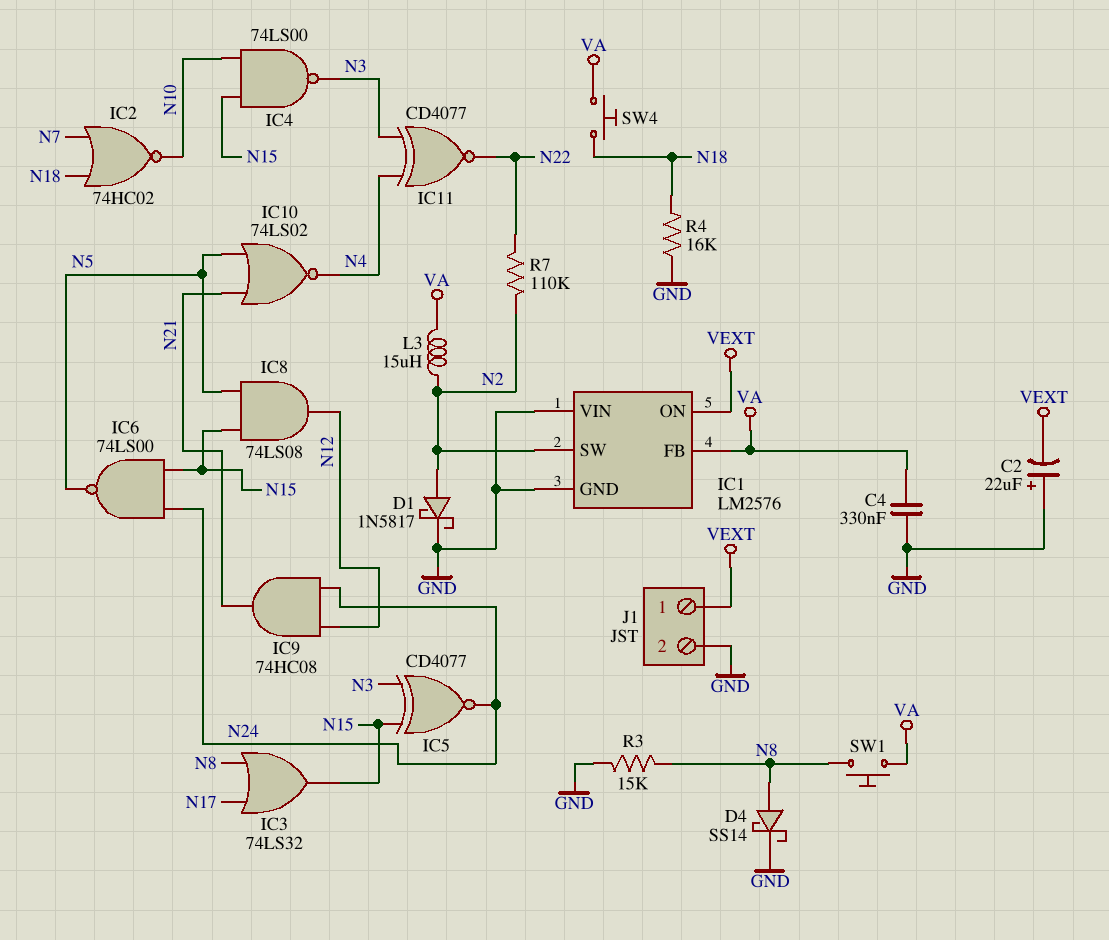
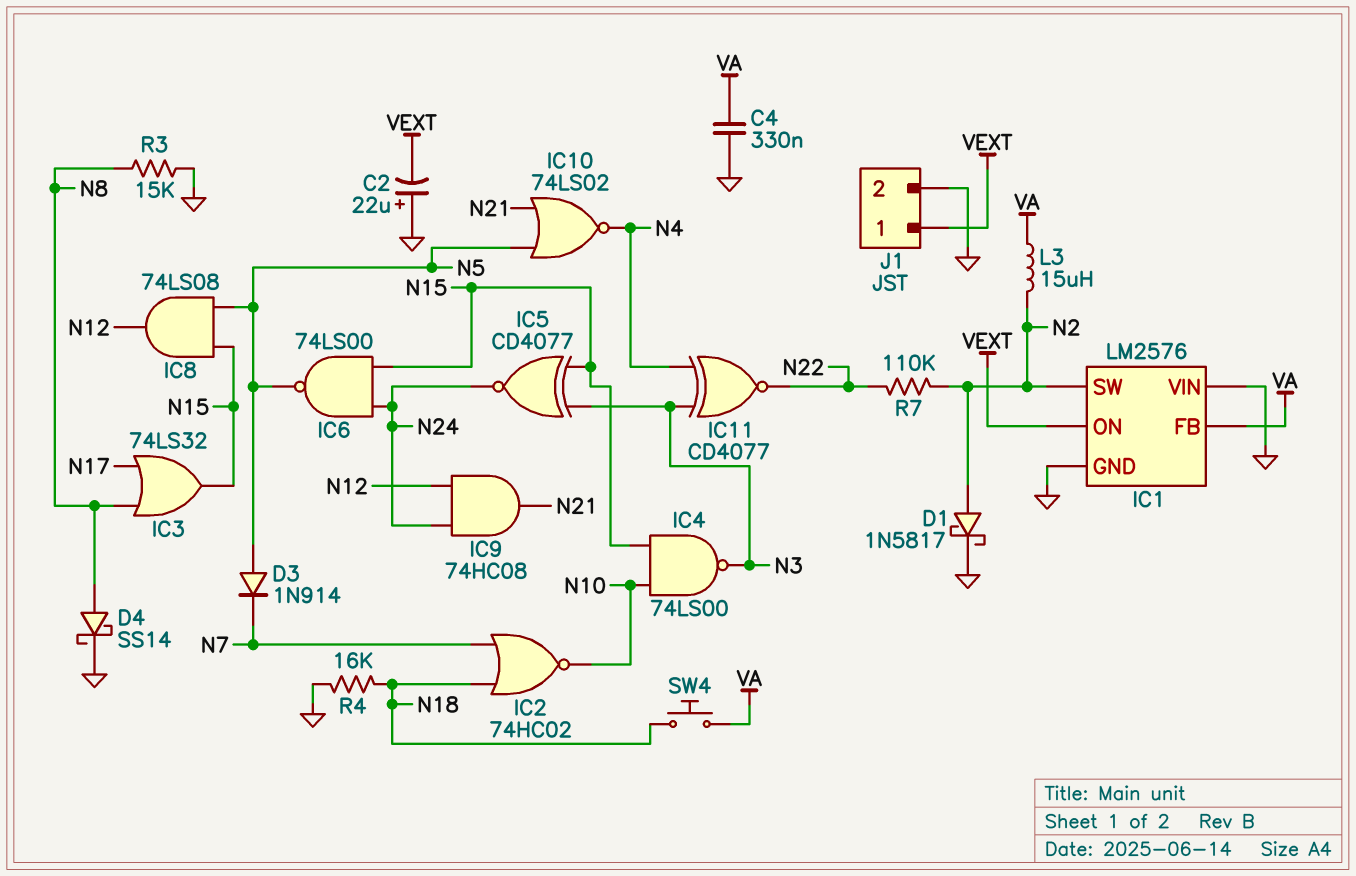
D3: none -> diode 1N914 (A N5, K N7)
SW1: button (N8, VA) -> none

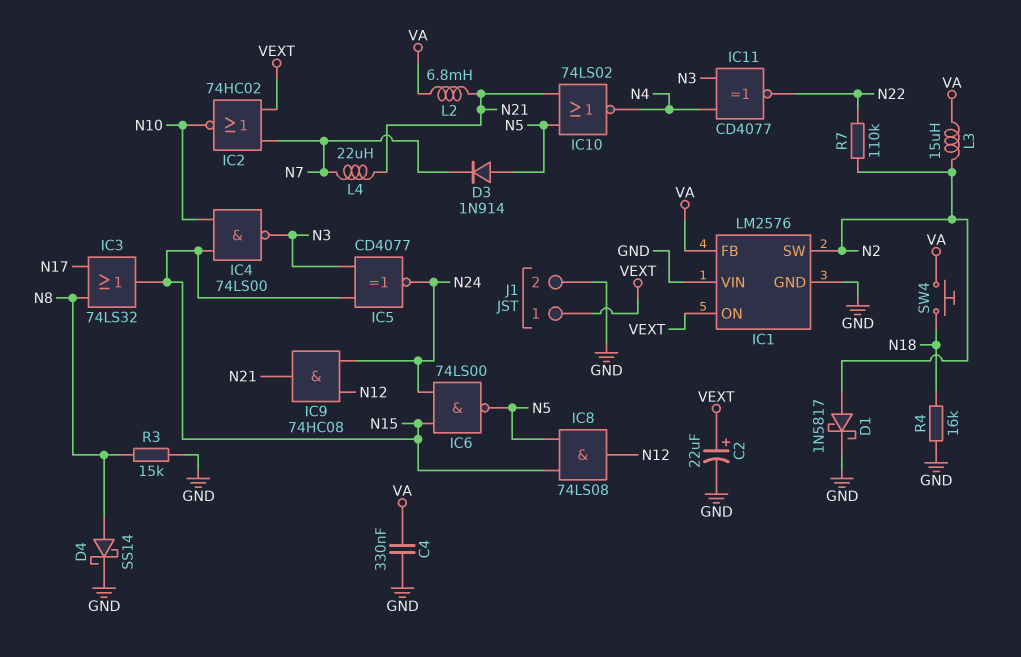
C2: 22uF (plus GND, minus VEXT) -> 22uF (plus VEXT, minus GND)
IC2: NOR 74HC02 (in N7, in N18, out N10) -> NOR 74HC02 (in N7, in VEXT, out N10)
L2: none -> 6.8mH (N21, VA)
L4: none -> 22uH (N7, N21)

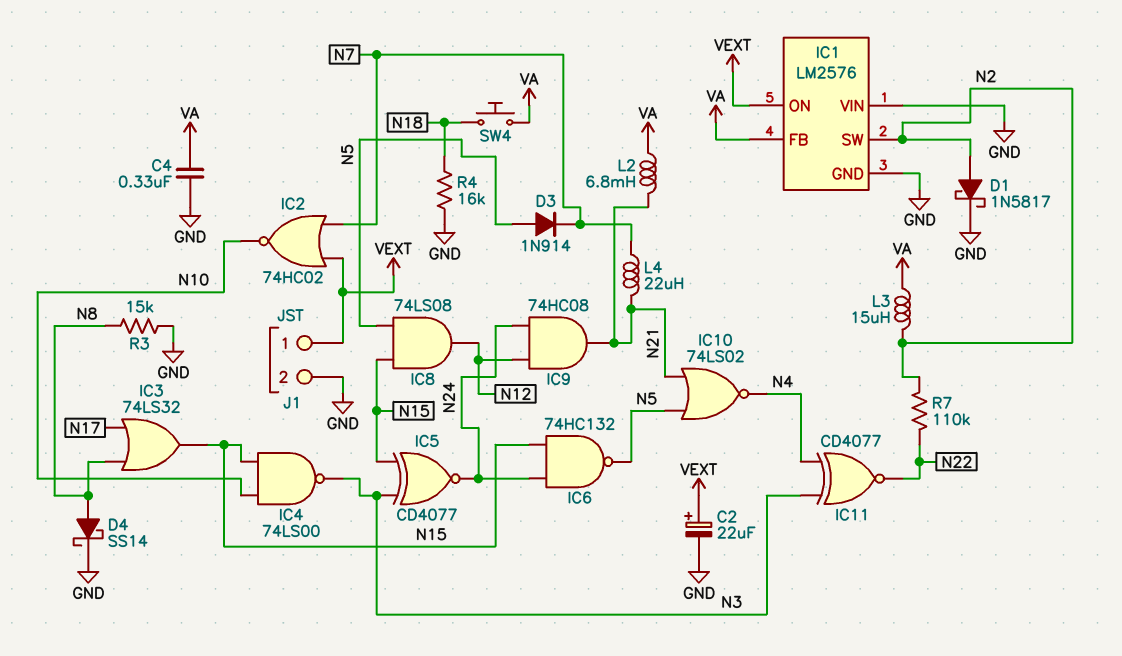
IC6: NAND 74LS00 (in N15, in N24, out N5) -> NAND 74HC132 (in N15, in N24, out N5)

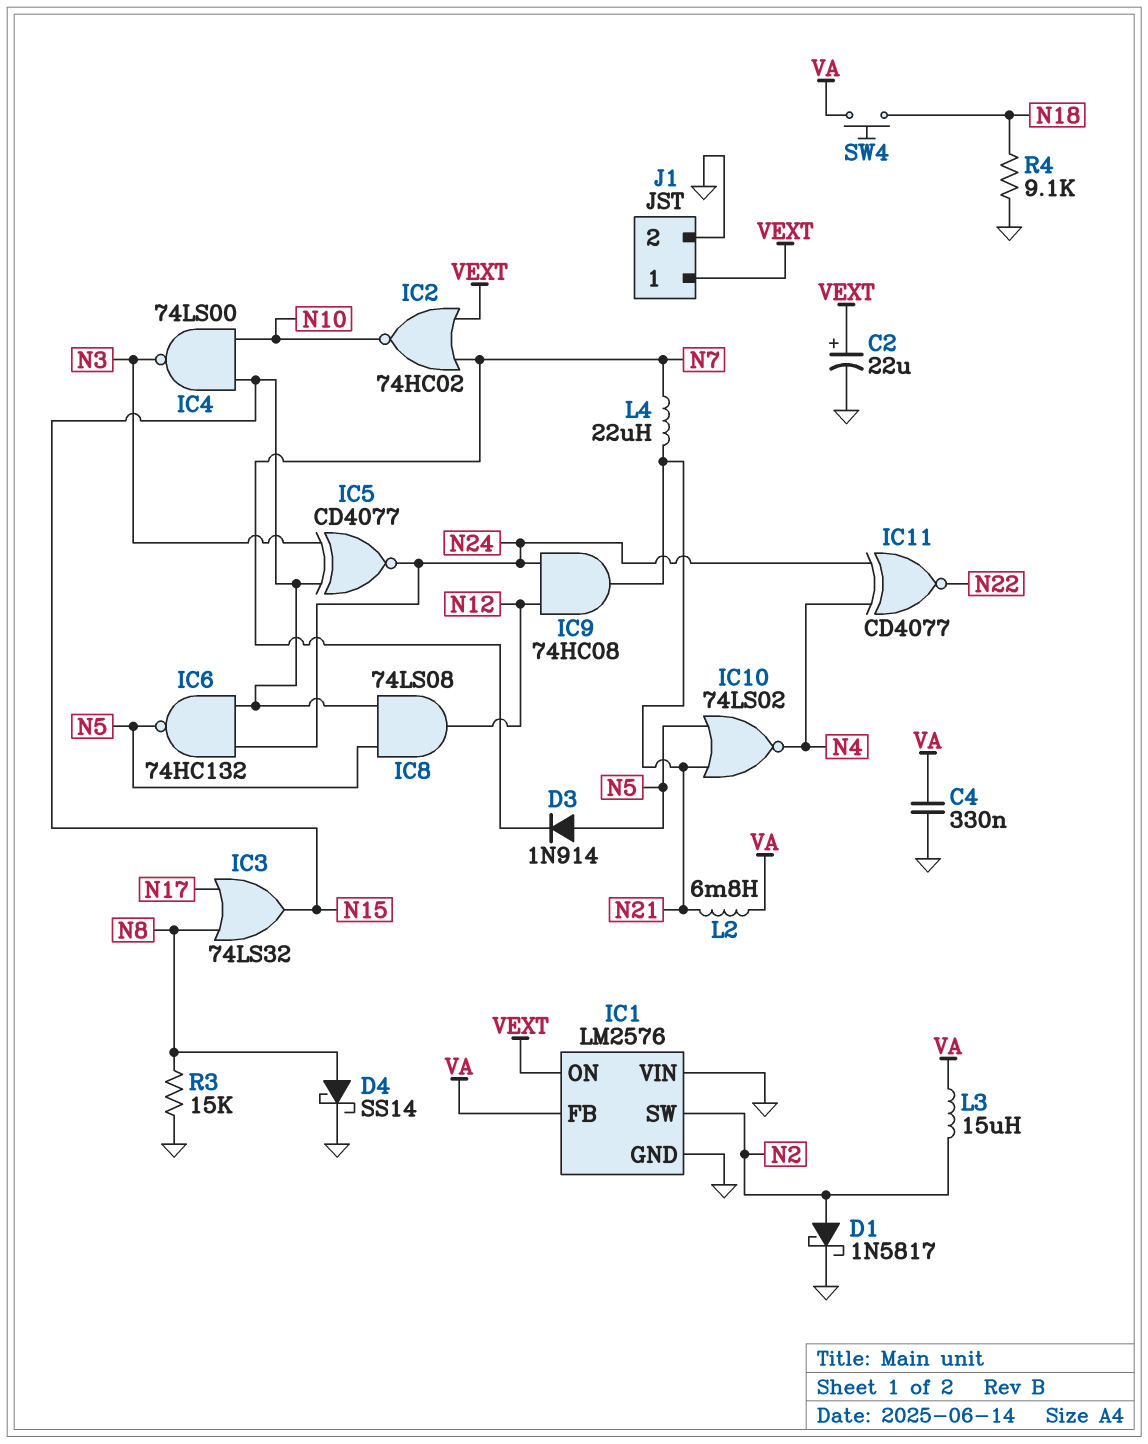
IC11: XNOR CD4077 (in N3, in N4, out N22) -> XNOR CD4077 (in N4, in N24, out N22)
R4: 16k (GND, N18) -> 9.1k (GND, N18)
R7: 110k (N2, N22) -> none

